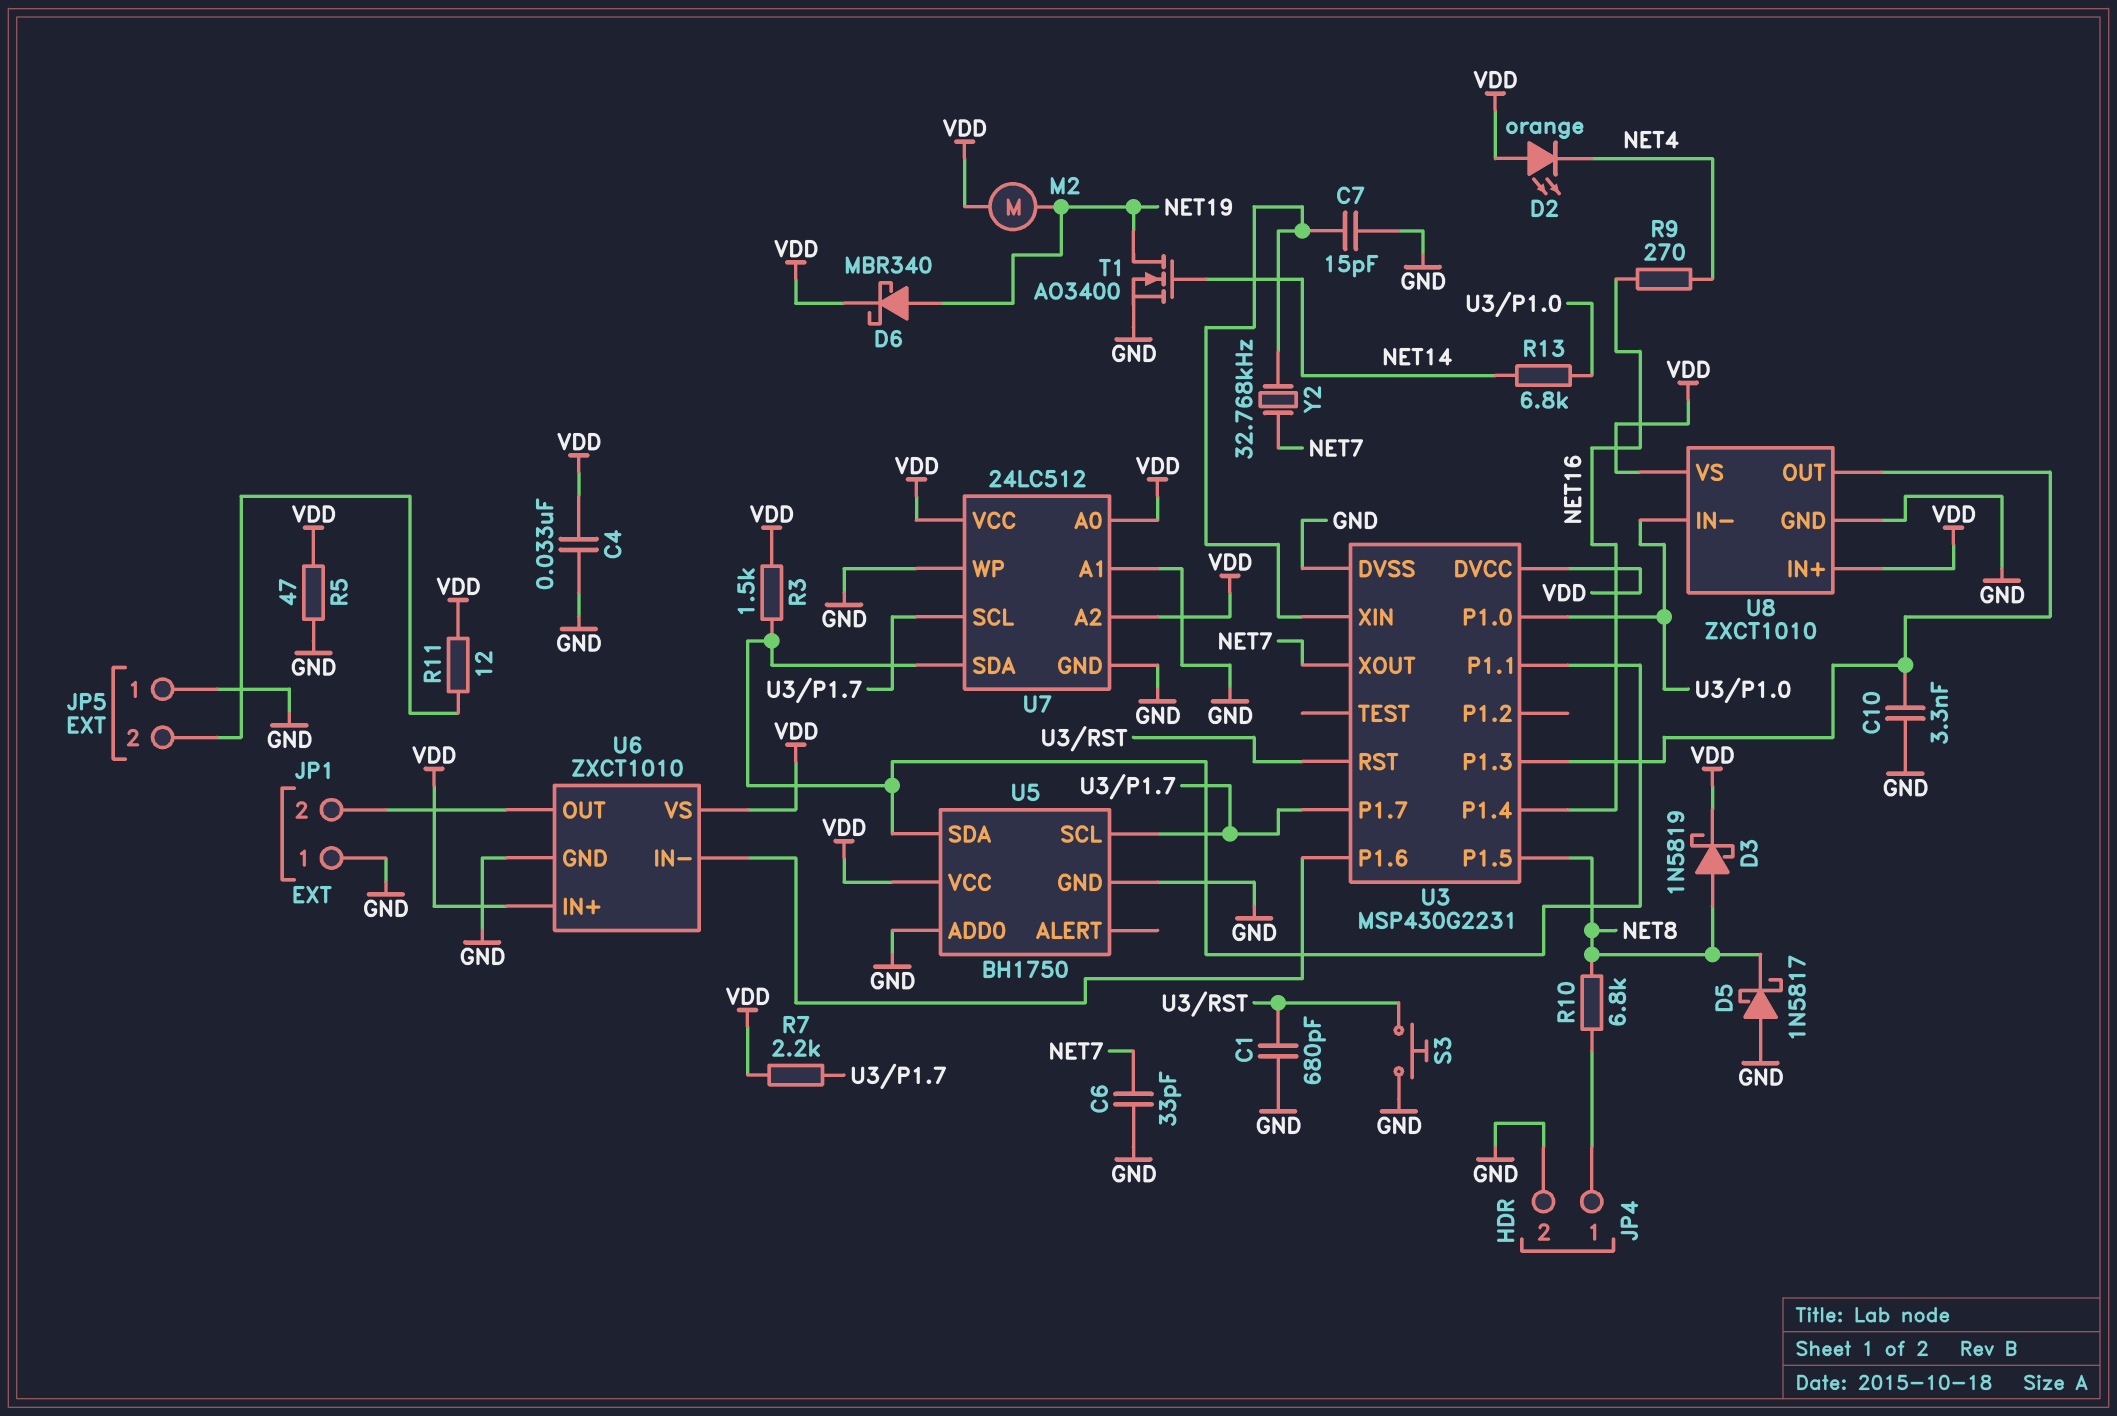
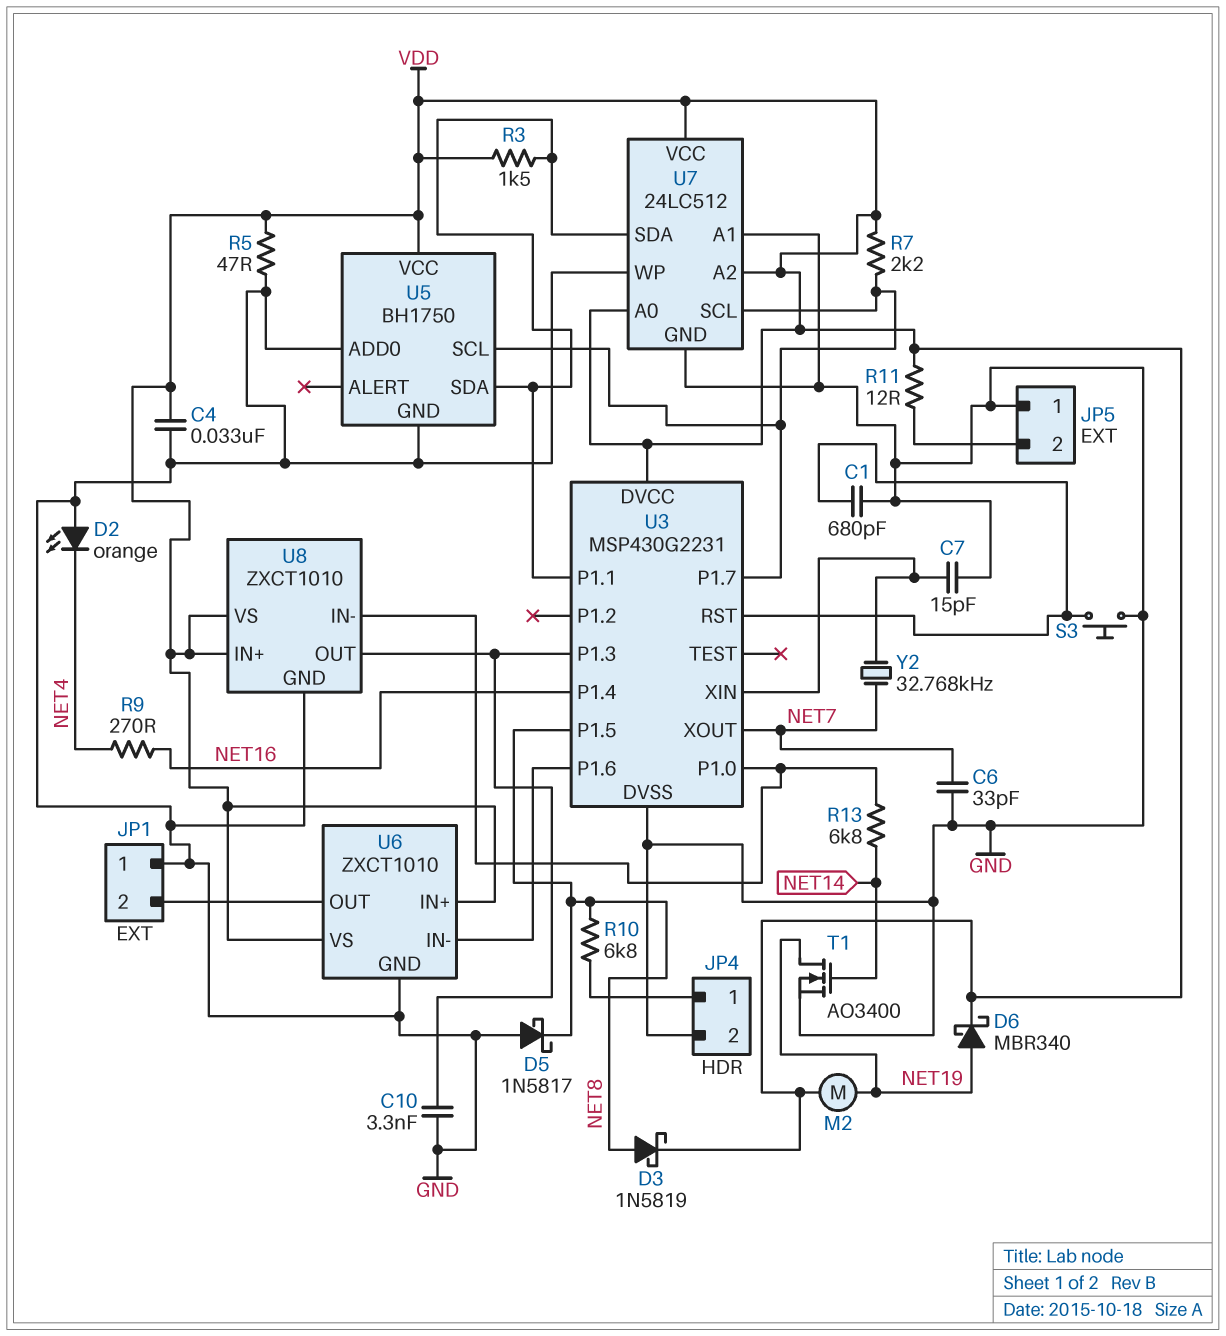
D2: LED orange (A VDD, K NET4) -> LED orange (A GND, K NET4)

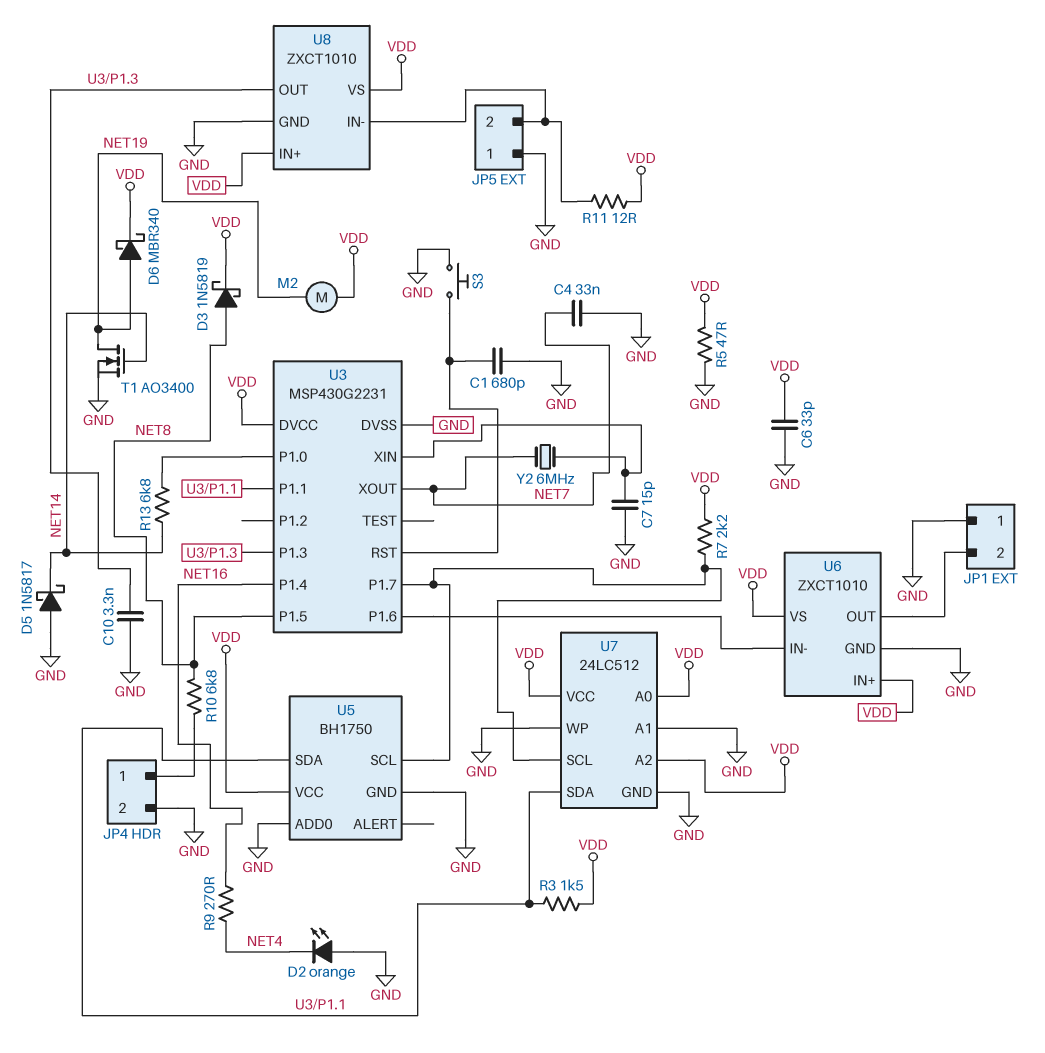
C4: 33nF (GND, VDD) -> 33nF (GND, NET7)
C6: 33pF (GND, NET7) -> 33pF (GND, VDD)
D5: schottky 1N5817 (A GND, K NET8) -> schottky 1N5817 (A GND, K NET14)
U8 pin IN-: U3/P1.0 -> JP5/2
Y2: 32.768kHz (NET7, U3/XIN) -> 6MHz (NET7, U3/XIN)

